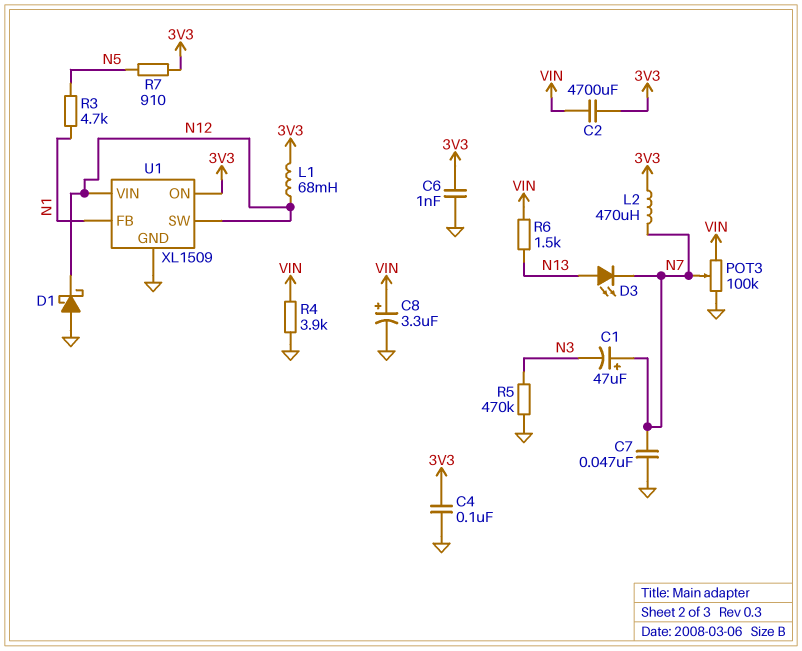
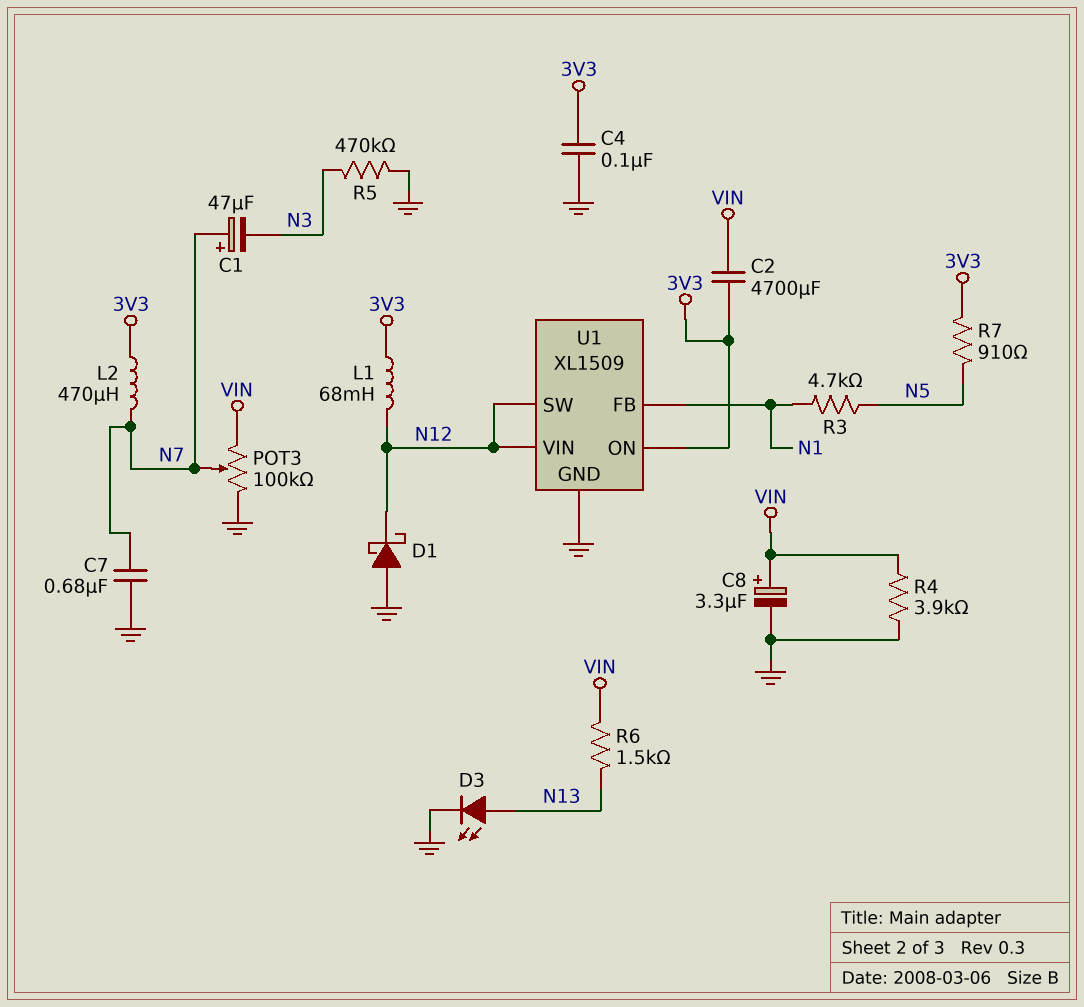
C6: 1nF (3V3, GND) -> none
C7: 47nF (GND, N7) -> 680nF (GND, N7)
D3: LED (A N13, K N7) -> LED (A N13, K GND)

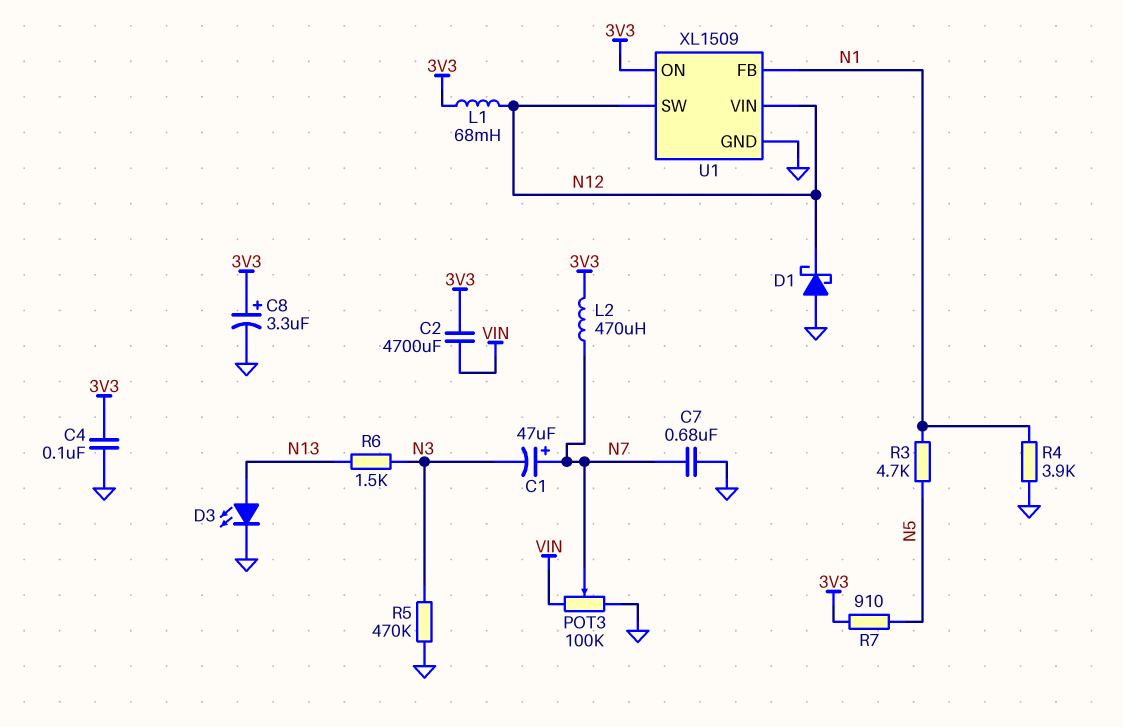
C8: 3.3uF (plus VIN, minus GND) -> 3.3uF (plus 3V3, minus GND)
R4: 3.9k (GND, VIN) -> 3.9k (GND, N1)
R6: 1.5k (N13, VIN) -> 1.5k (N3, N13)

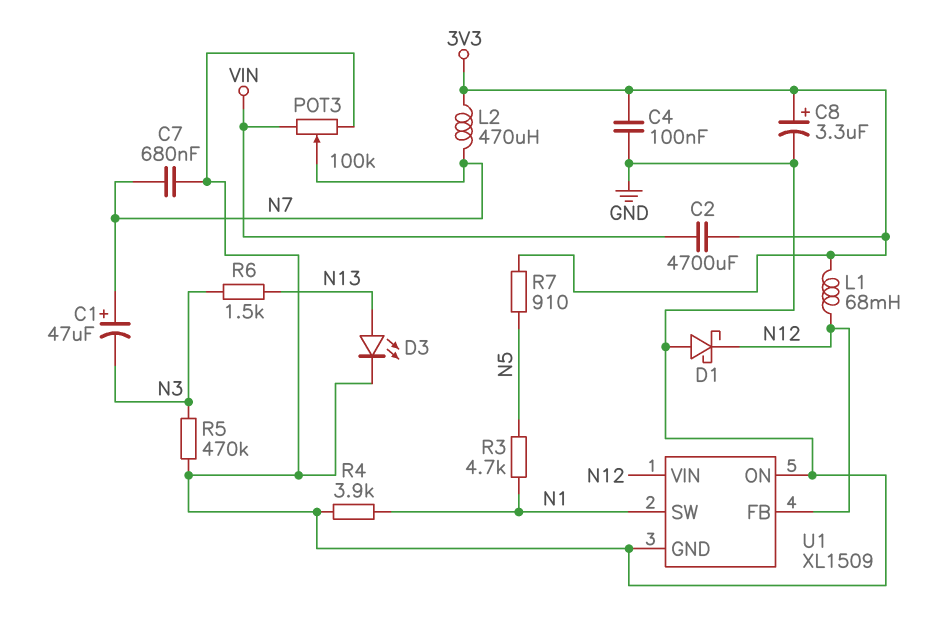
U1 pin FB: N1 -> N12
U1 pin ON: 3V3 -> GND
U1 pin SW: N12 -> N1

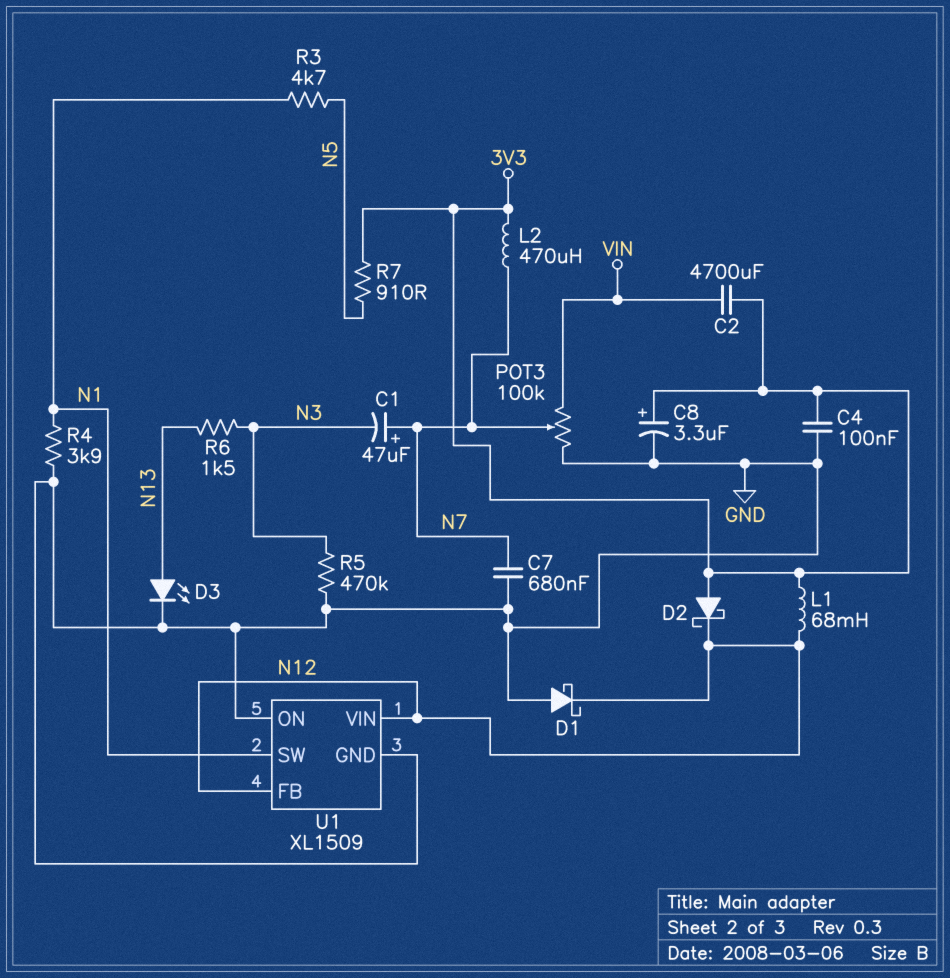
D2: none -> schottky (A 3V3, K N12)

